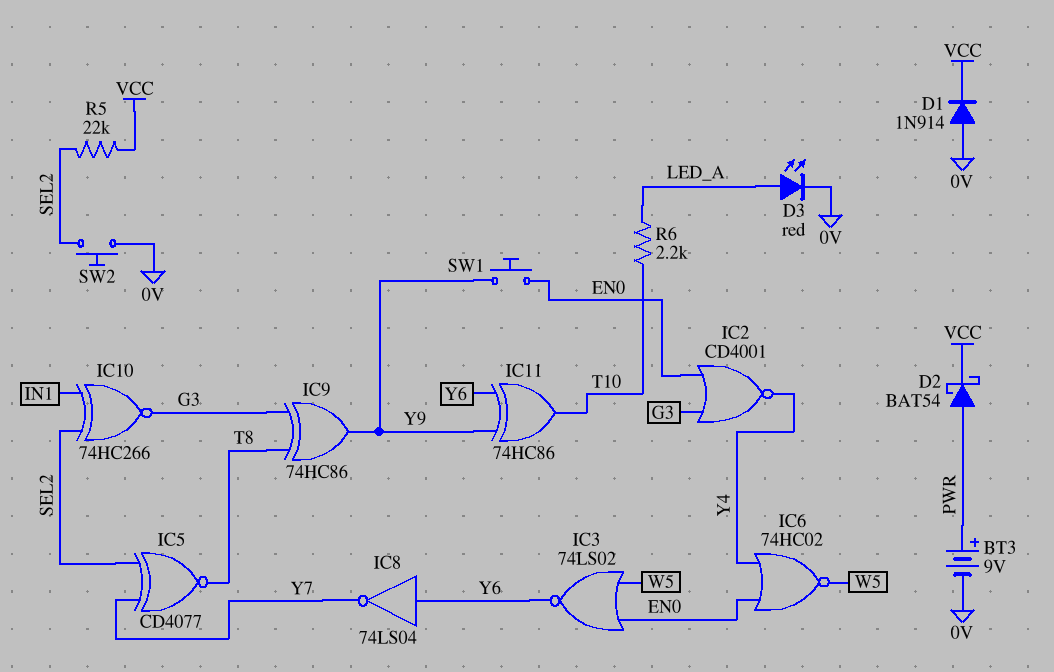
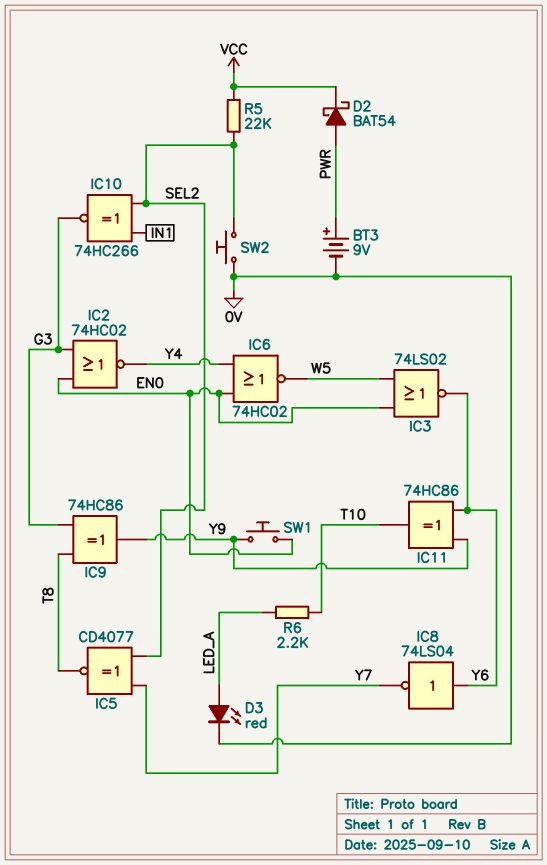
D1: diode 1N914 (A 0V, K VCC) -> none
IC2: NOR CD4001 (in EN0, in G3, out Y4) -> NOR 74HC02 (in EN0, in G3, out Y4)

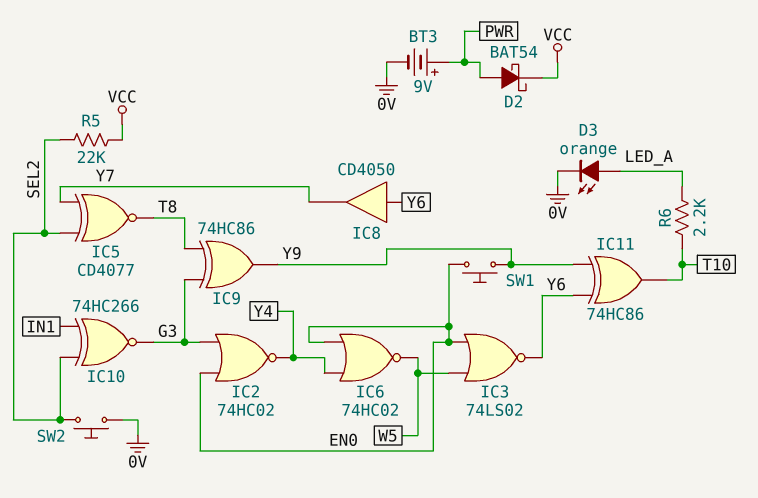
D3: LED red (A LED_A, K 0V) -> LED orange (A LED_A, K 0V)
IC8: NOT 74LS04 (in Y6, out Y7) -> buffer CD4050 (in Y6, out Y7)

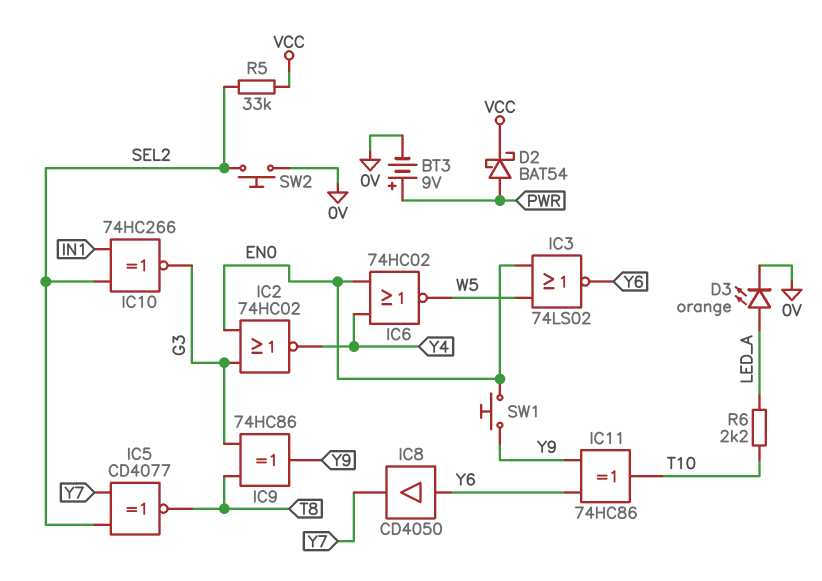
R5: 22k (SEL2, VCC) -> 33k (SEL2, VCC)

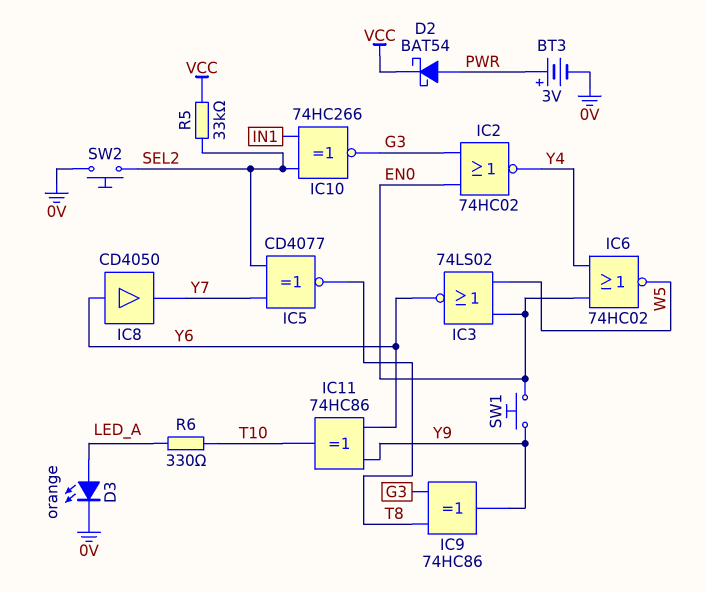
BT3: 9V (plus PWR, minus 0V) -> 3V (plus PWR, minus 0V)
R6: 2.2k (LED_A, T10) -> 330 (LED_A, T10)

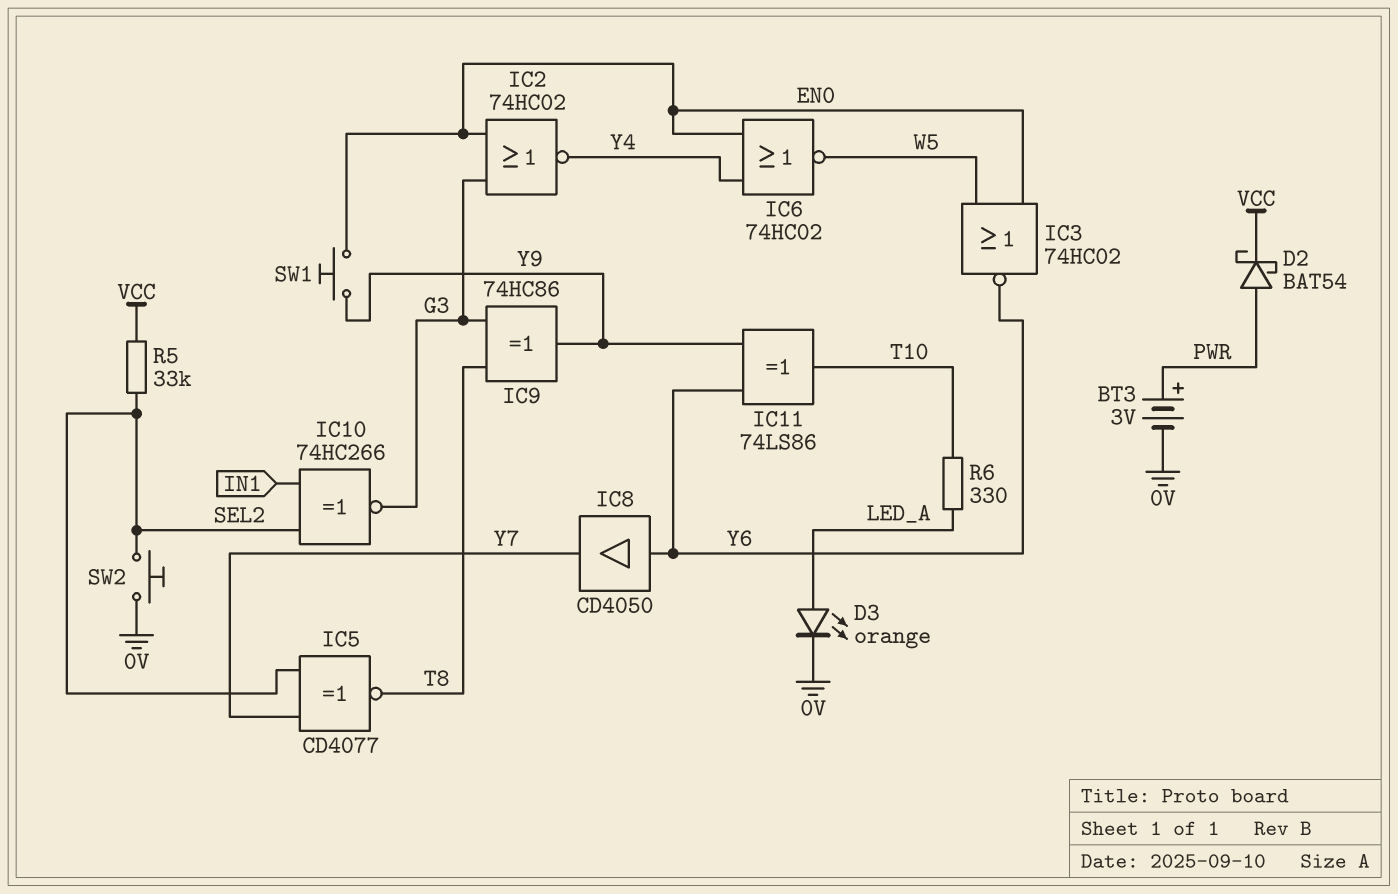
IC3: NOR 74LS02 (in EN0, in W5, out Y6) -> NOR 74HC02 (in EN0, in W5, out Y6)
IC11: XOR 74HC86 (in Y6, in Y9, out T10) -> XOR 74LS86 (in Y6, in Y9, out T10)

